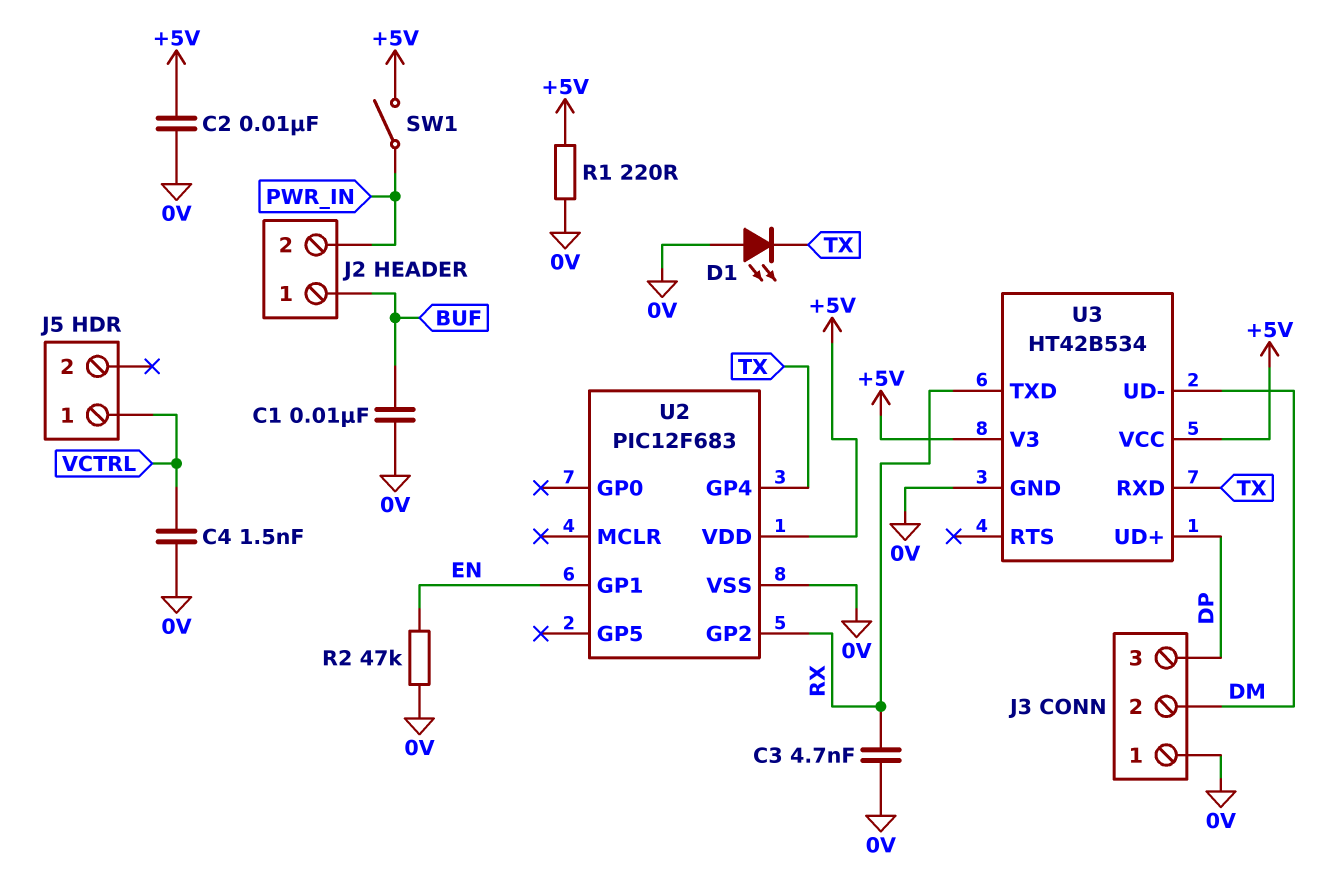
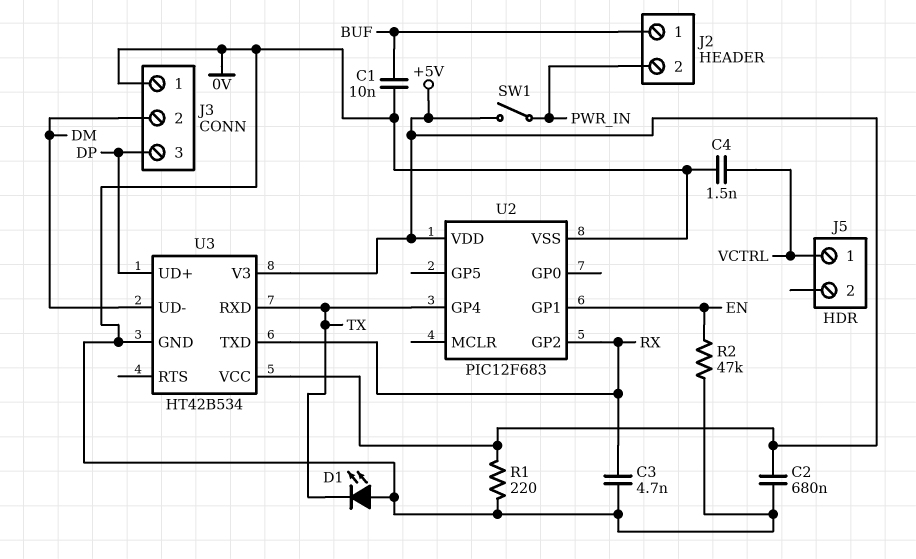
C2: 10nF (+5V, 0V) -> 680nF (+5V, 0V)

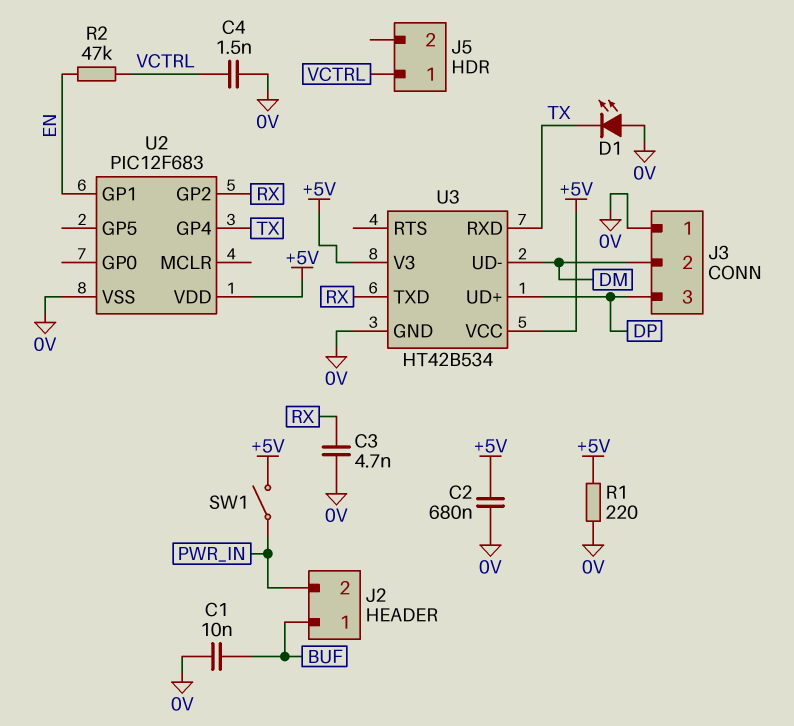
R2: 47k (0V, EN) -> 47k (EN, VCTRL)

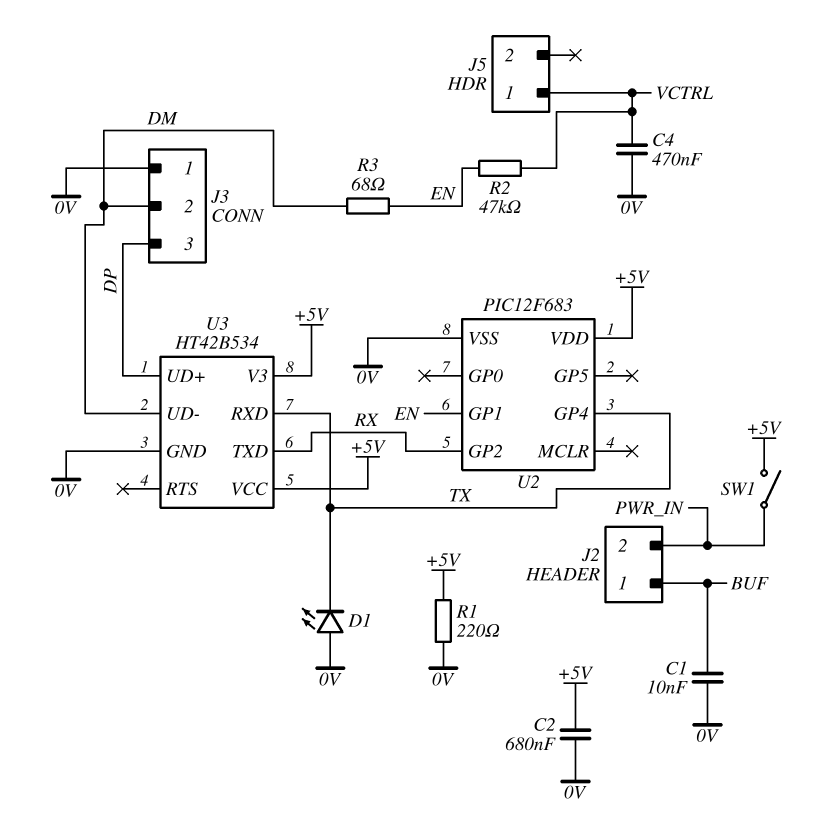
C3: 4.7nF (0V, RX) -> none
C4: 1.5nF (0V, VCTRL) -> 470nF (0V, VCTRL)
R3: none -> 68 (DM, EN)

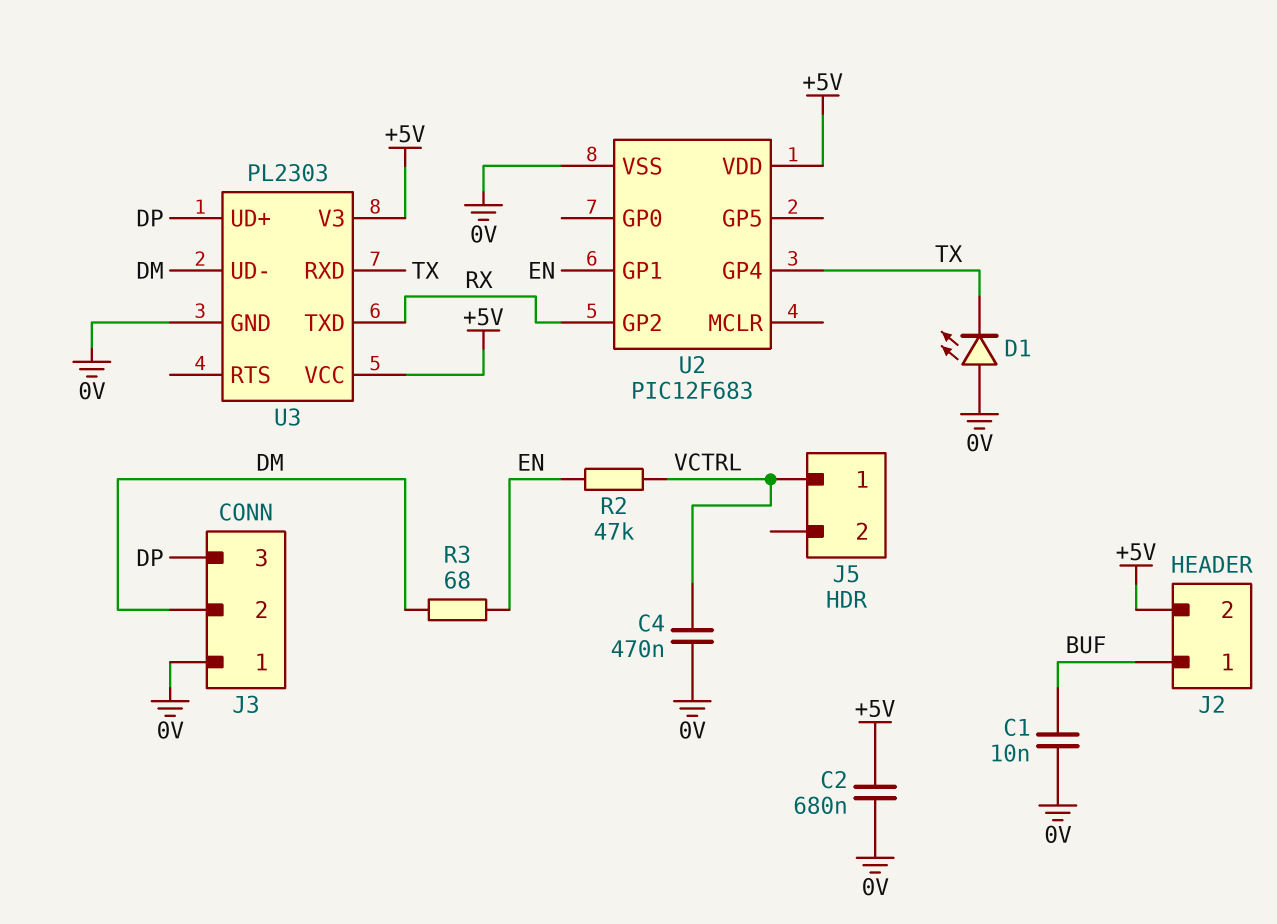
J2 pin 2: PWR_IN -> +5V
R1: 220 (+5V, 0V) -> none
SW1: switch (+5V, PWR_IN) -> none
U3: HT42B534 -> PL2303

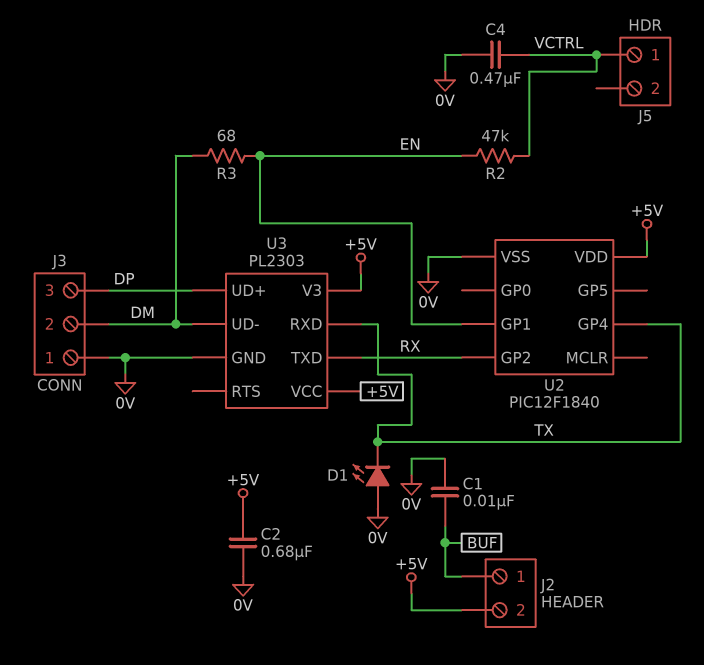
U2: PIC12F683 -> PIC12F1840

